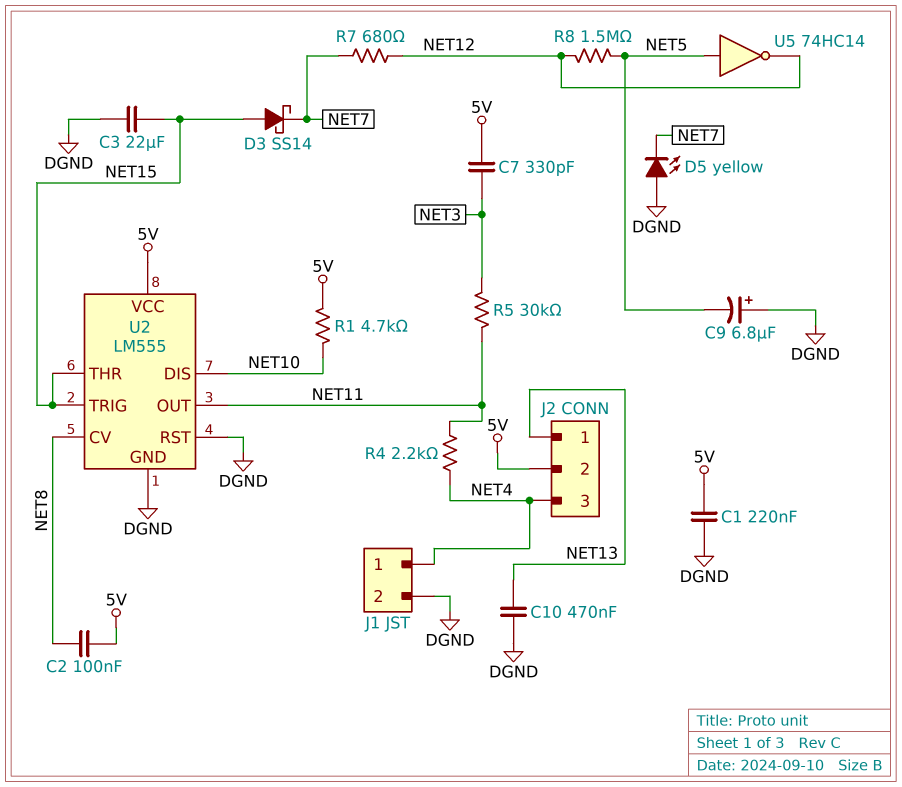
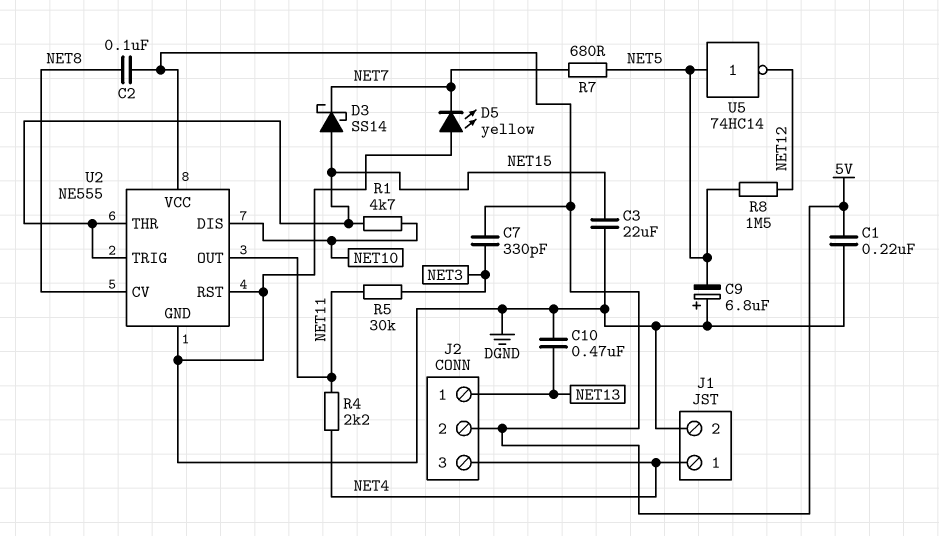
R1: 4.7k (5V, NET10) -> 4.7k (NET10, NET15)
R7: 680 (NET7, NET12) -> 680 (NET5, NET7)
U2: LM555 -> NE555

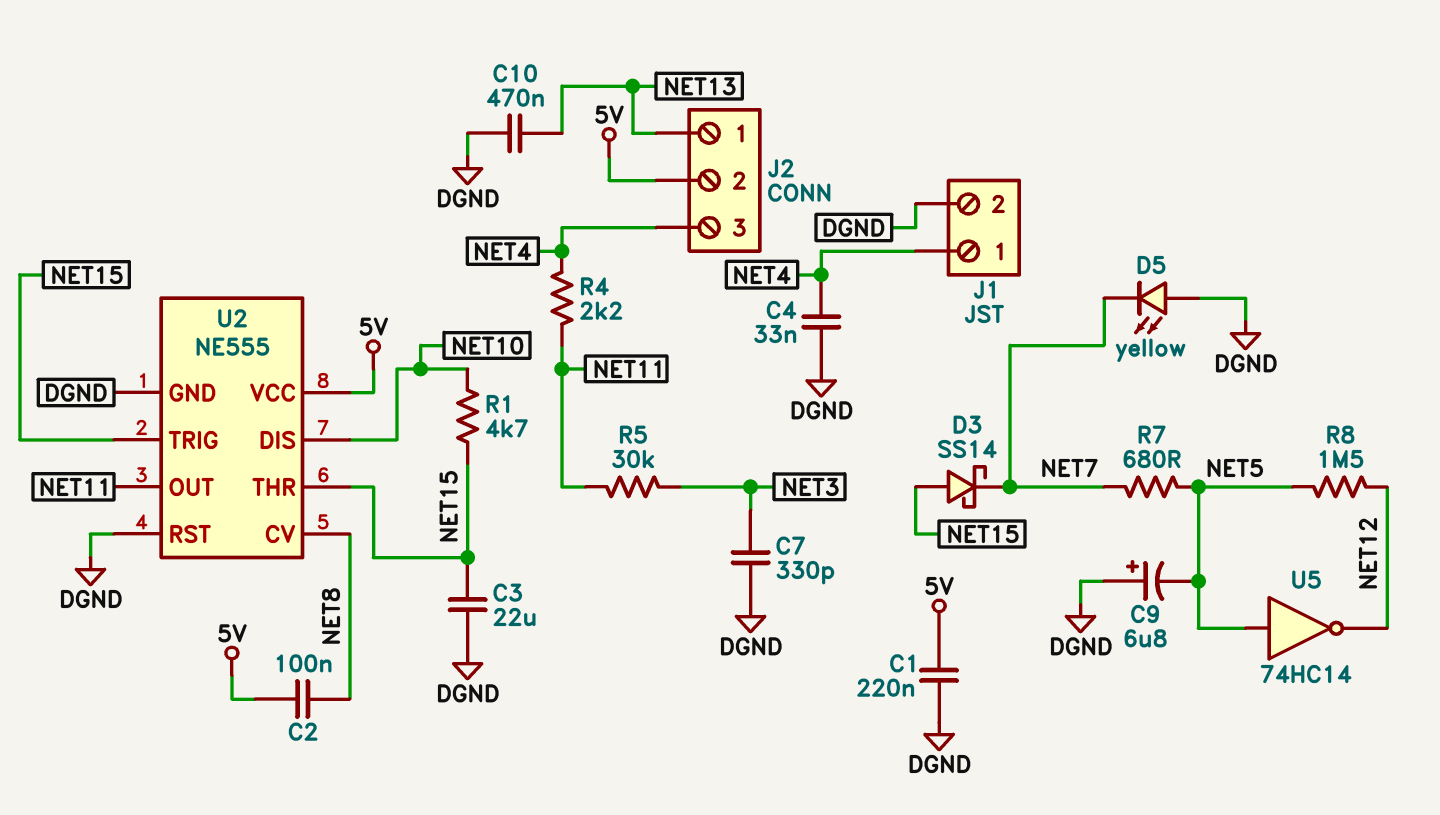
C4: none -> 33nF (DGND, NET4)
C7: 330pF (5V, NET3) -> 330pF (DGND, NET3)

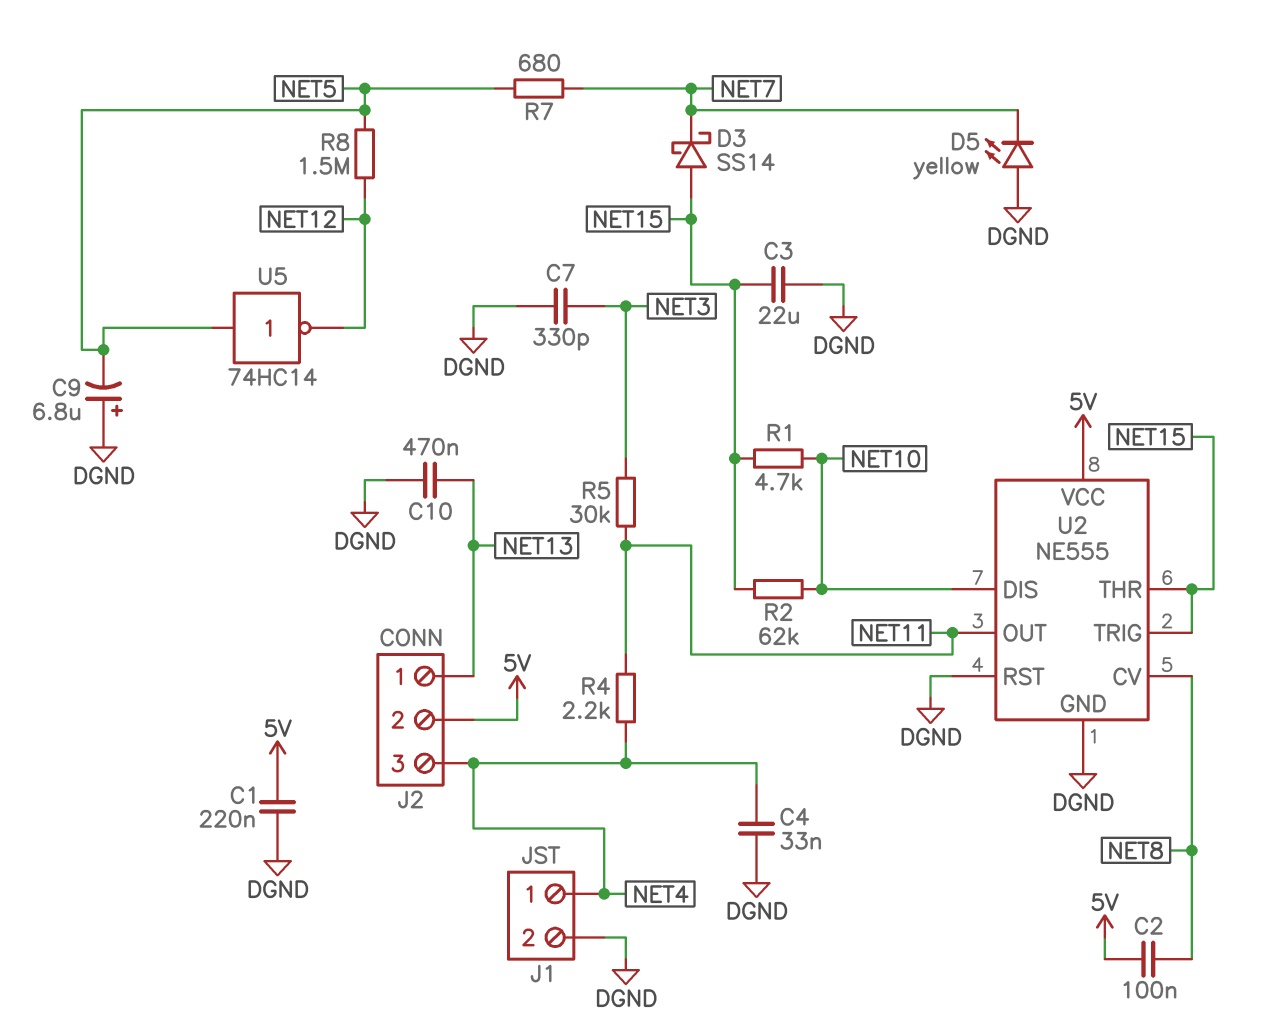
R2: none -> 62k (NET10, NET15)

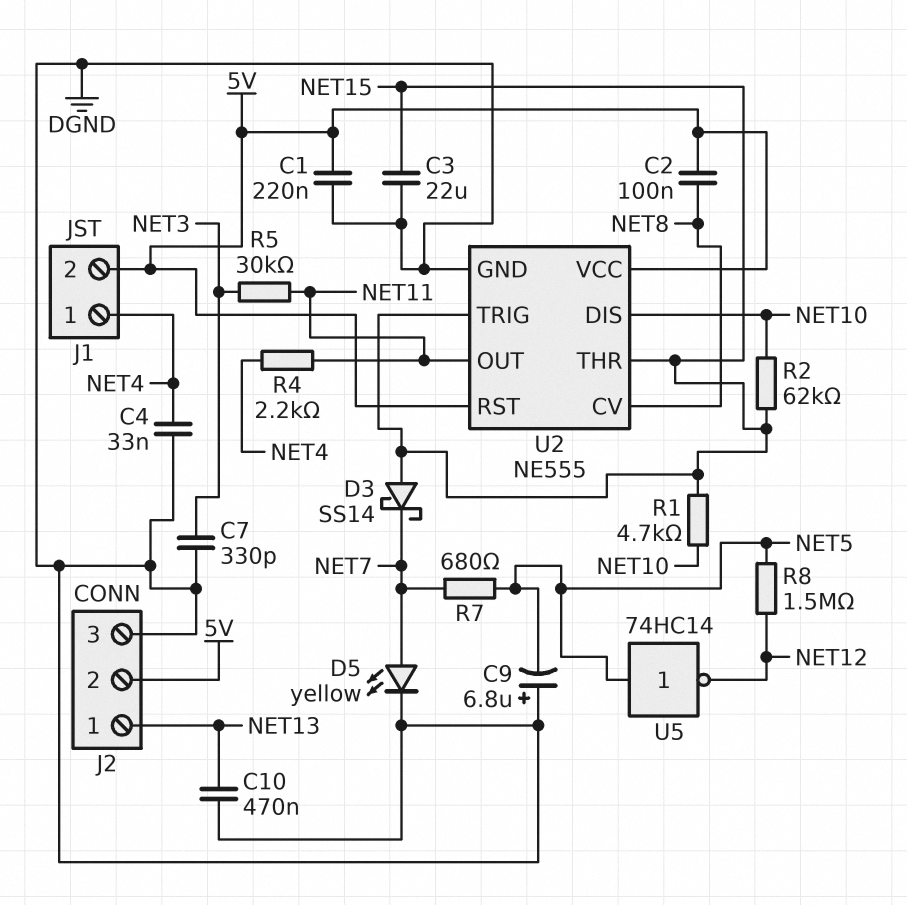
D5: LED yellow (A DGND, K NET7) -> LED yellow (A NET7, K DGND)
J1 pin 2: DGND -> 5V
J2 pin 3: NET4 -> DGND
U2 pin RST: DGND -> 5V

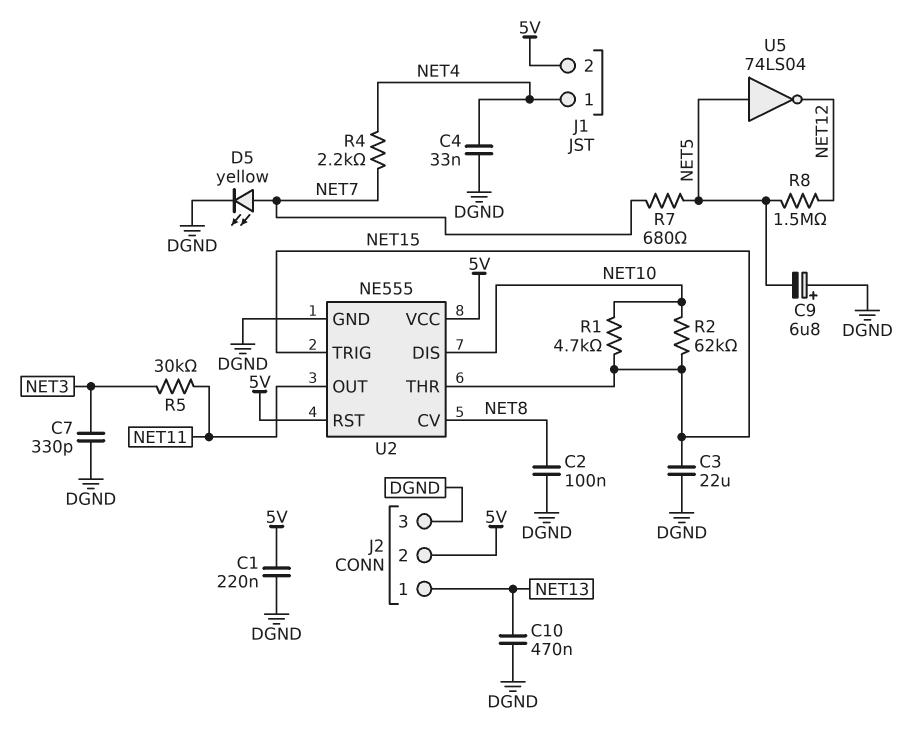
C2: 100nF (5V, NET8) -> 100nF (DGND, NET8)
D3: schottky SS14 (A NET15, K NET7) -> none
R4: 2.2k (NET4, NET11) -> 2.2k (NET4, NET7)
U5: NOT 74HC14 (in NET5, out NET12) -> NOT 74LS04 (in NET5, out NET12)

